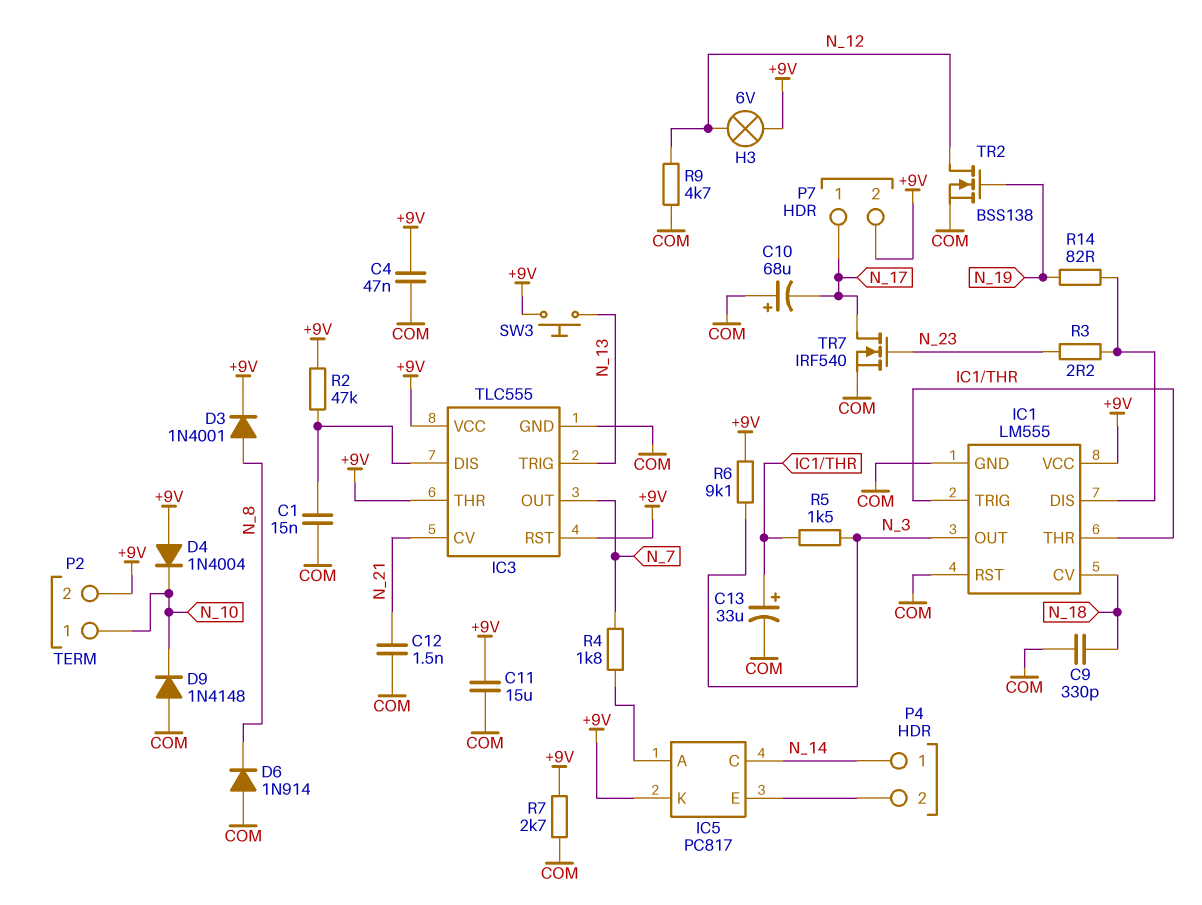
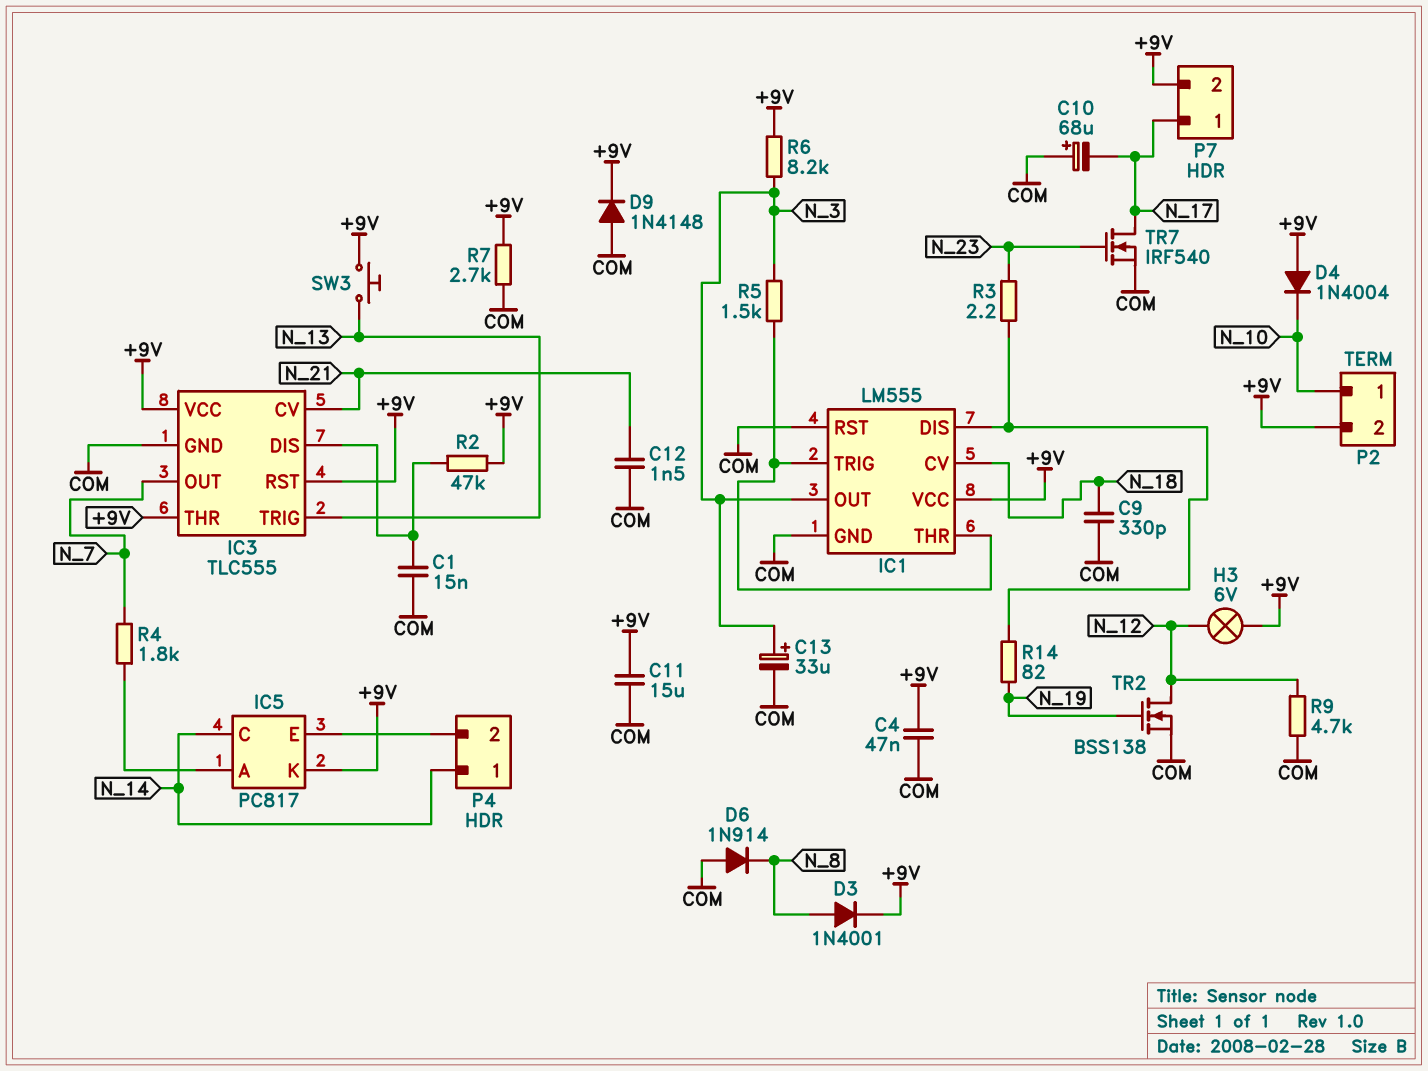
C13: 33uF (plus IC1/THR, minus COM) -> 33uF (plus N_3, minus COM)
D9: diode 1N4148 (A COM, K N_10) -> diode 1N4148 (A COM, K +9V)
R6: 9.1k (+9V, N_3) -> 8.2k (+9V, N_3)

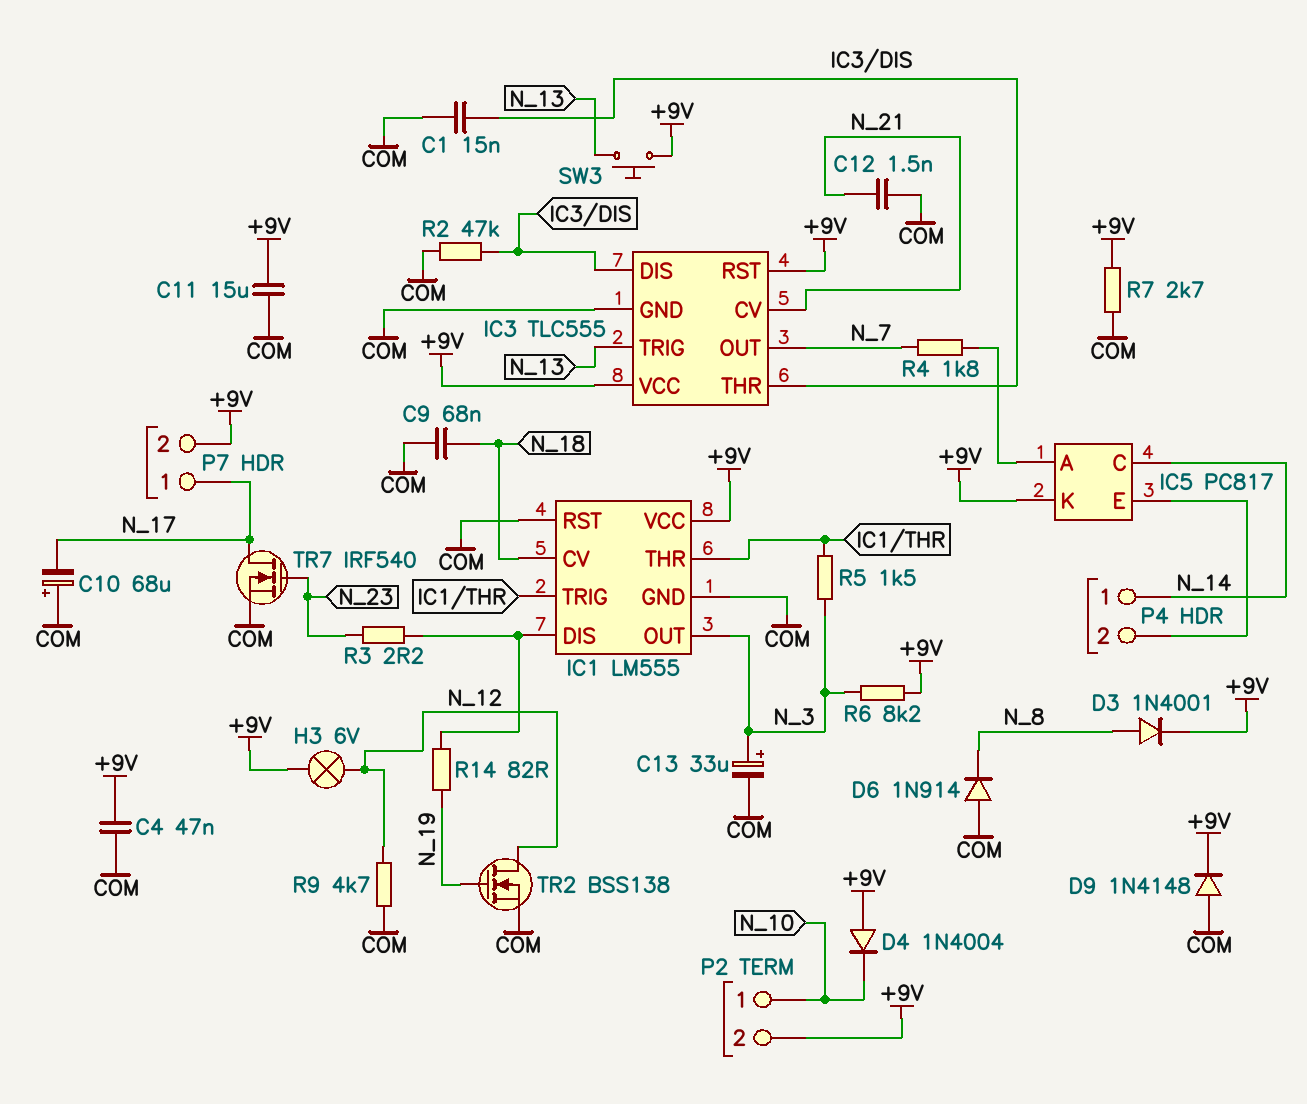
C9: 330pF (COM, N_18) -> 68nF (COM, N_18)
IC3 pin THR: +9V -> IC3/DIS
R2: 47k (+9V, IC3/DIS) -> 47k (COM, IC3/DIS)

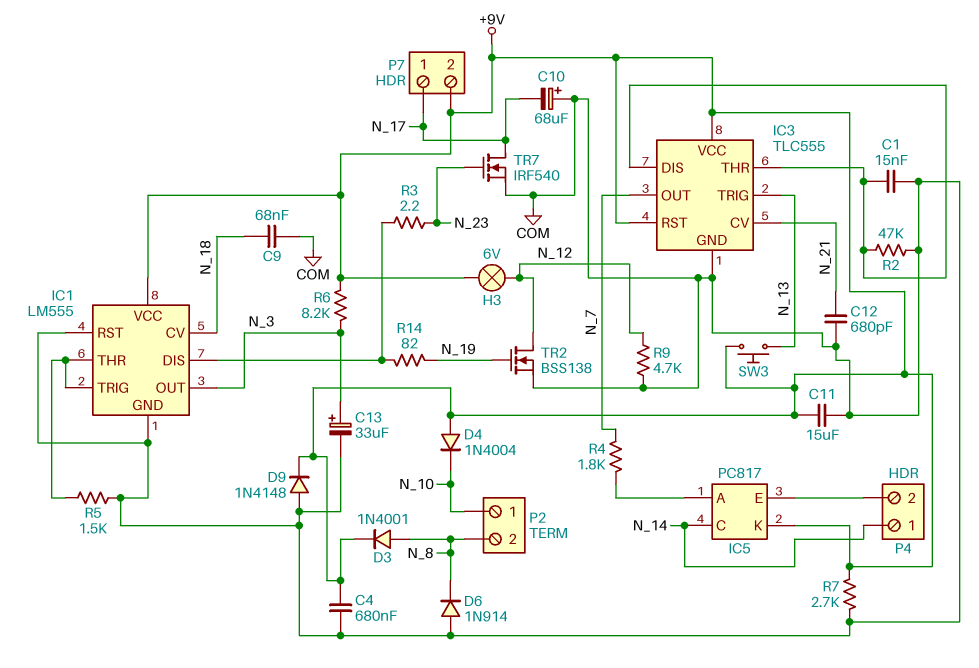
C4: 47nF (+9V, COM) -> 680nF (+9V, COM)
C12: 1.5nF (COM, N_21) -> 680pF (COM, N_21)
P2 pin 2: +9V -> N_8
R5: 1.5k (IC1/THR, N_3) -> 1.5k (COM, IC1/THR)

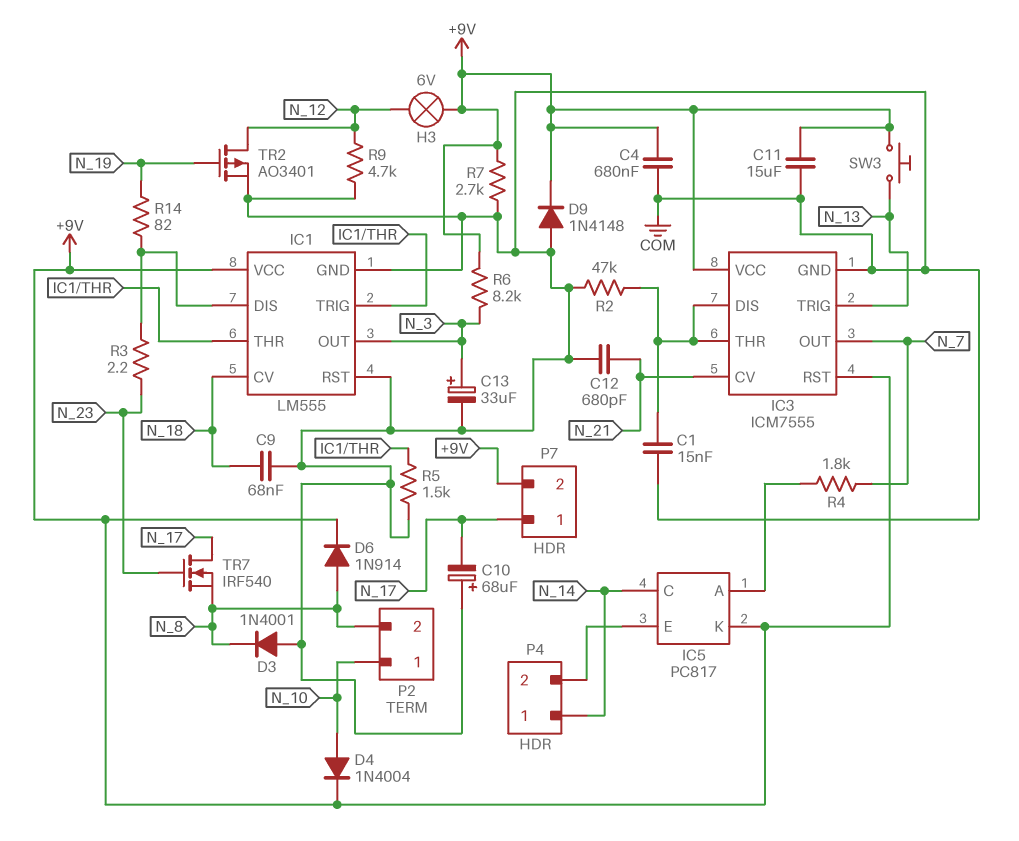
D3: diode 1N4001 (A N_8, K +9V) -> diode 1N4001 (A COM, K N_8)
D4: diode 1N4004 (A +9V, K N_10) -> diode 1N4004 (A N_10, K +9V)
D6: diode 1N914 (A COM, K N_8) -> diode 1N914 (A N_8, K +9V)
IC3: TLC555 -> ICM7555
TR2: NMOS BSS138 (G N_19, D N_12, S COM) -> PMOS AO3401 (G N_19, D N_12, S COM)
TR7: NMOS IRF540 (G N_23, D N_17, S COM) -> NMOS IRF540 (G N_23, D N_17, S N_8)

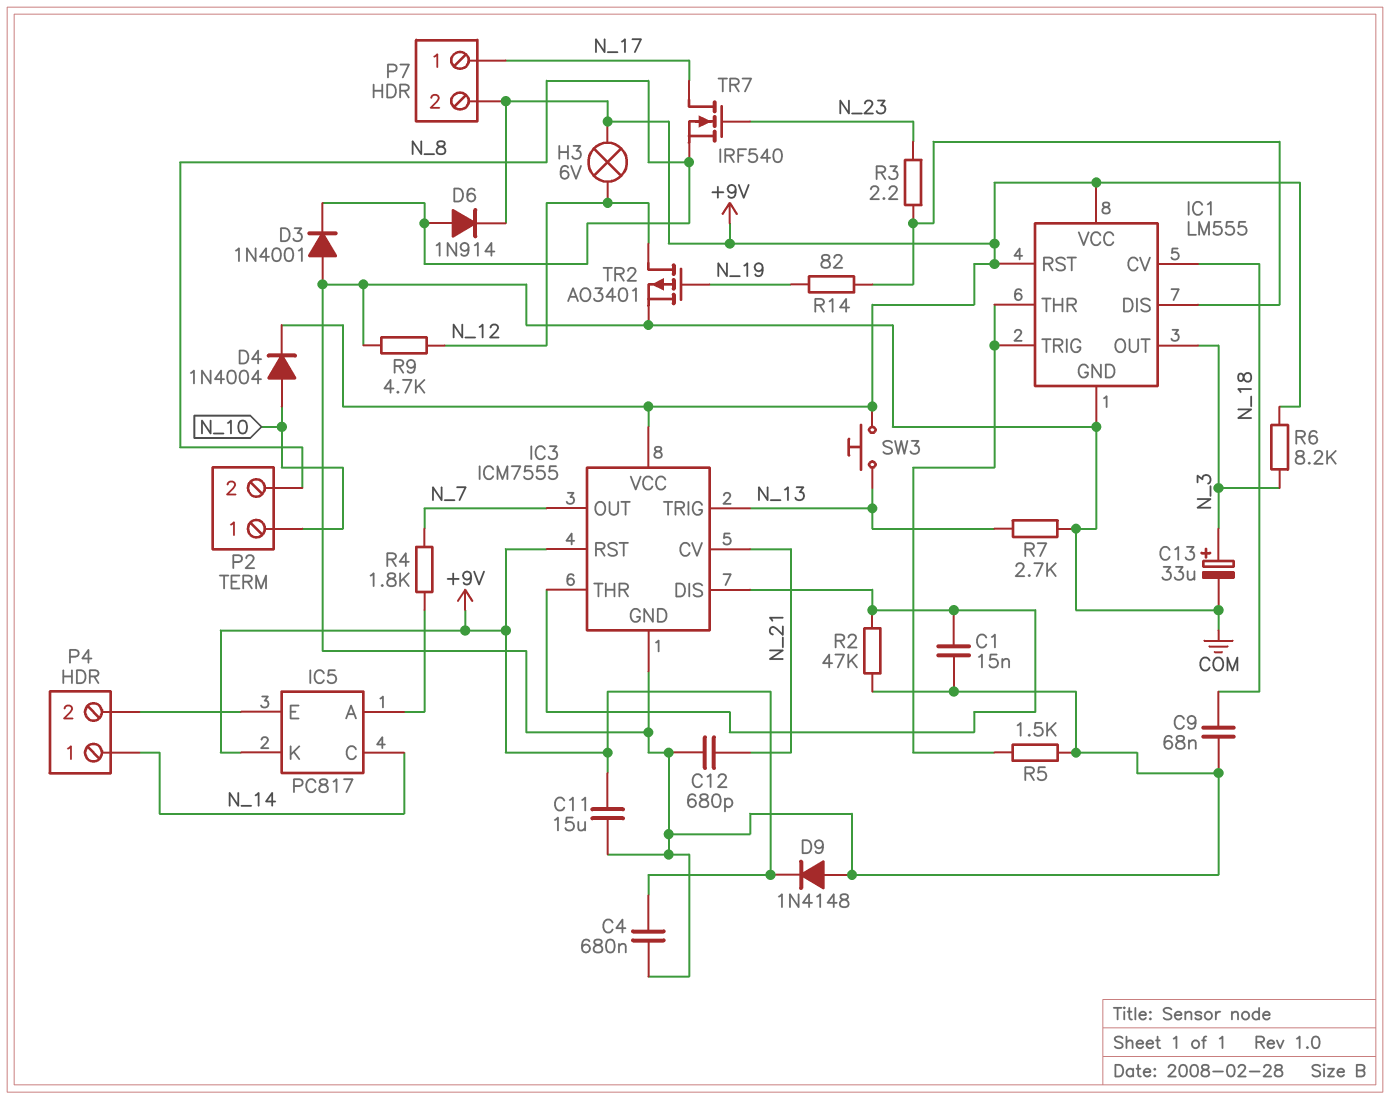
C10: 68uF (plus COM, minus N_17) -> none
IC1 pin RST: COM -> +9V
R7: 2.7k (+9V, COM) -> 2.7k (COM, N_13)

